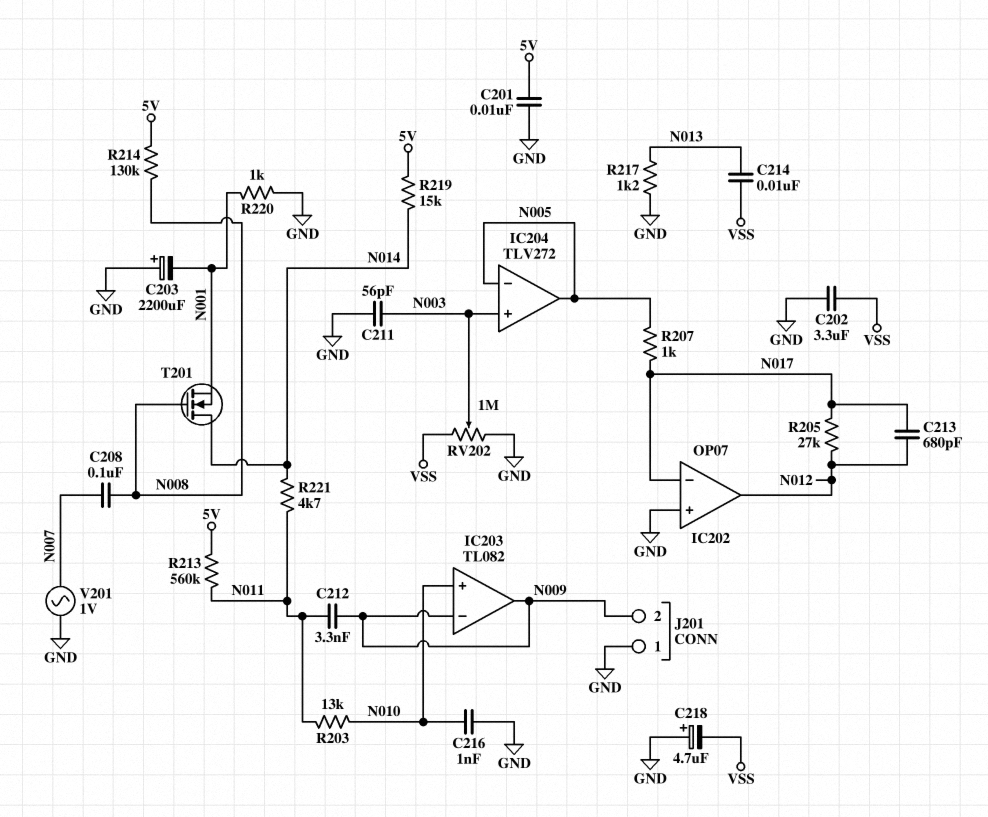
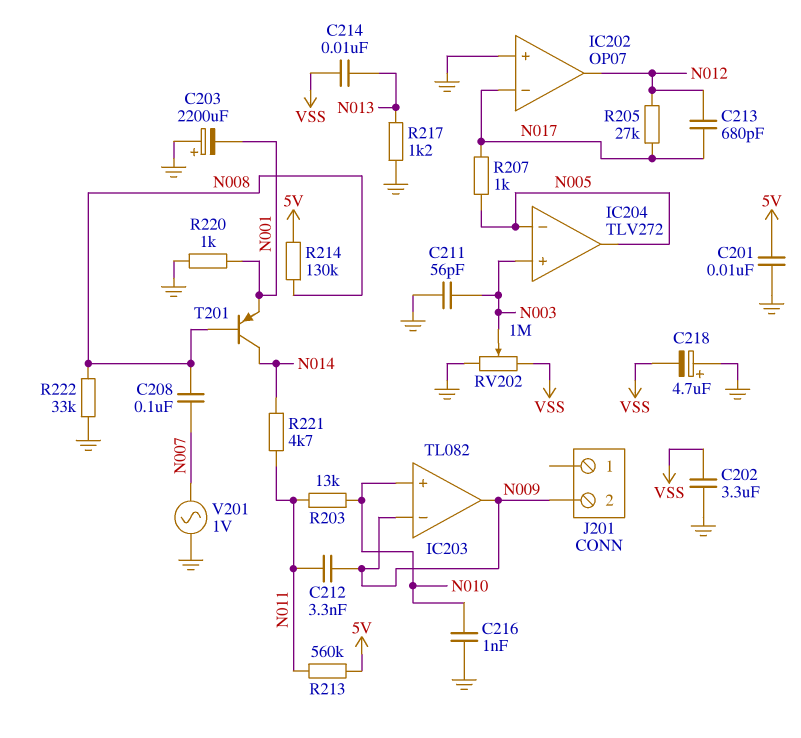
J201 pin 1: GND -> none
R219: 15k (5V, N014) -> none
R222: none -> 33k (GND, N008)
T201: NMOS (G N008, D N014, S N001) -> PNP (B N008, C N014, E N001)

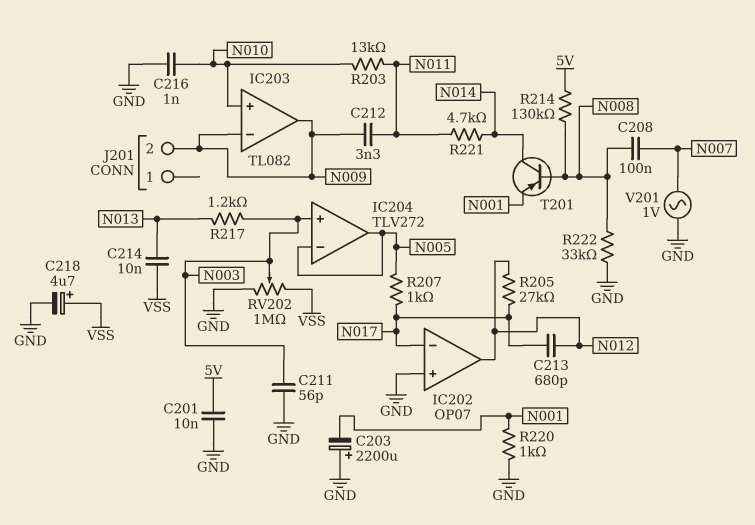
C202: 3.3uF (GND, VSS) -> none
C218: 4.7uF (plus GND, minus VSS) -> 4.7uF (plus VSS, minus GND)
R213: 560k (5V, N011) -> none
R217: 1.2k (GND, N013) -> 1.2k (N003, N013)

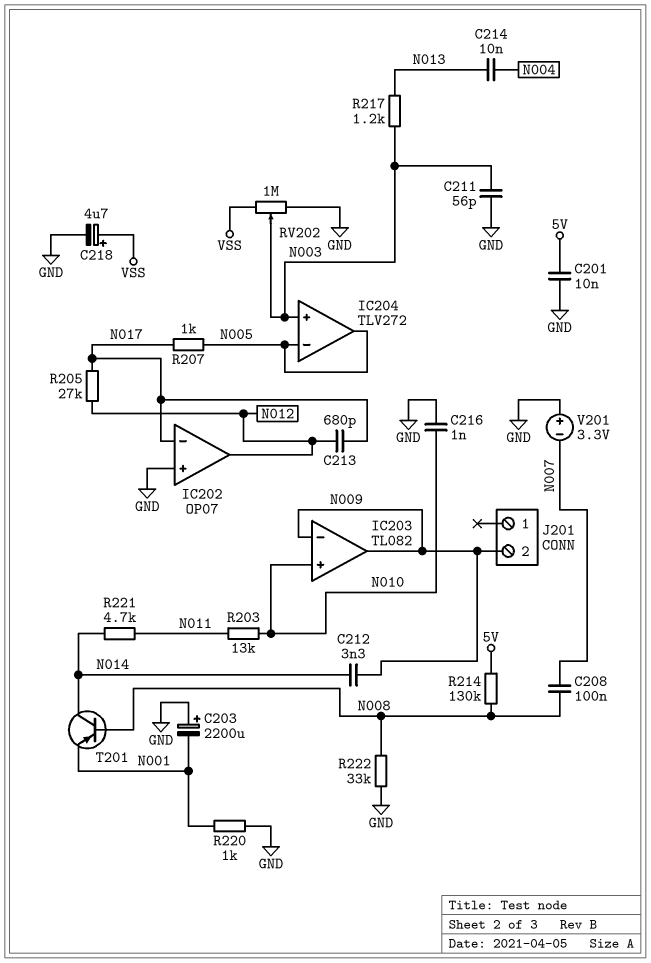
C212: 3.3nF (N009, N011) -> 3.3nF (N009, N014)
C214: 10nF (N013, VSS) -> 10nF (N004, N013)
V201: AC 1V (GND, N007) -> 3.3V (plus GND, minus N007)

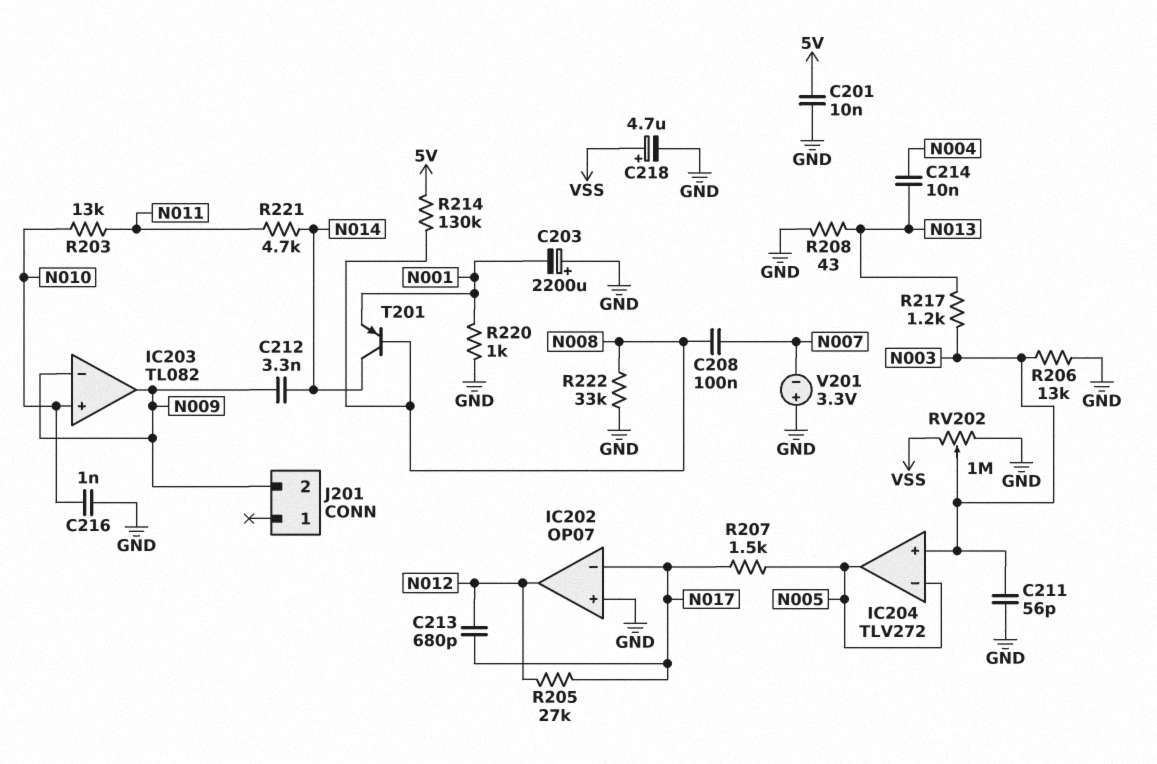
R206: none -> 13k (GND, N003)
R207: 1k (N005, N017) -> 1.5k (N005, N017)
R208: none -> 43 (GND, N013)

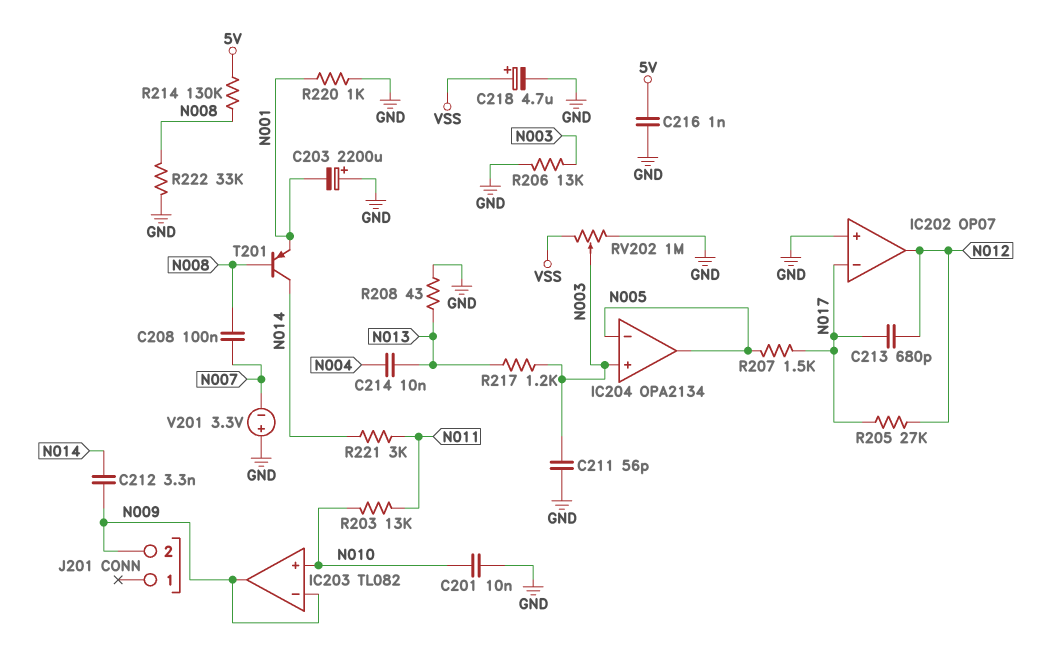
C201: 10nF (5V, GND) -> 10nF (GND, N010)
C216: 1nF (GND, N010) -> 1nF (5V, GND)
IC204: TLV272 -> OPA2134
R221: 4.7k (N011, N014) -> 3k (N011, N014)

